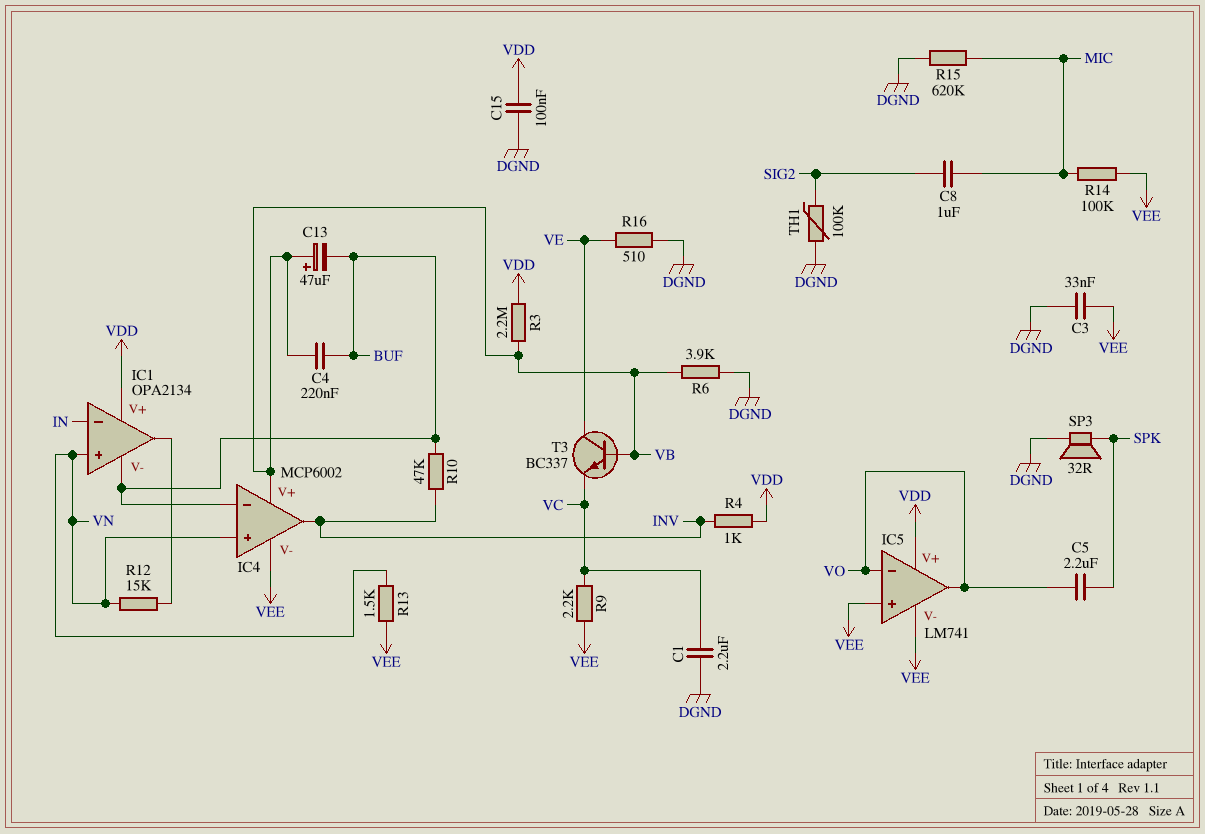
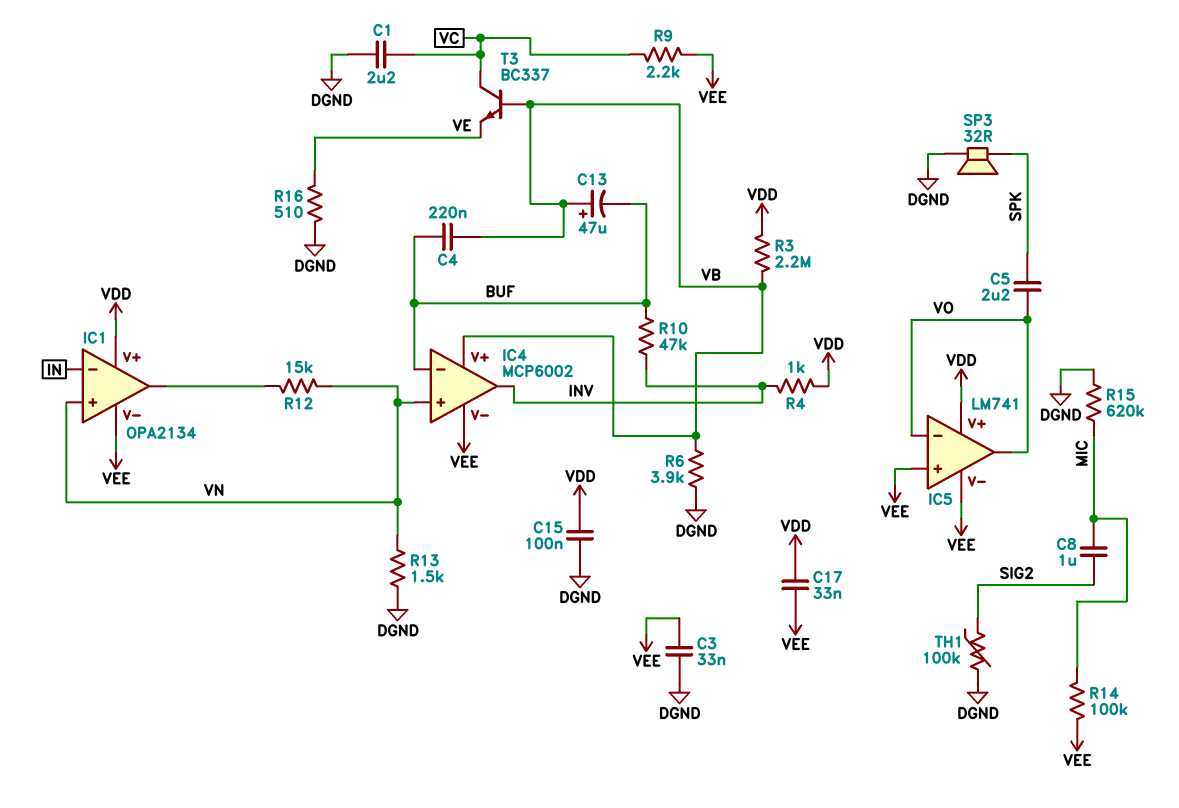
C17: none -> 33nF (VDD, VEE)
IC1 pin V-: BUF -> VEE
R13: 1.5k (VEE, VN) -> 1.5k (DGND, VN)
T3: NPN BC337 (B VB, C VE, E VC) -> NPN BC337 (B VB, C VC, E VE)

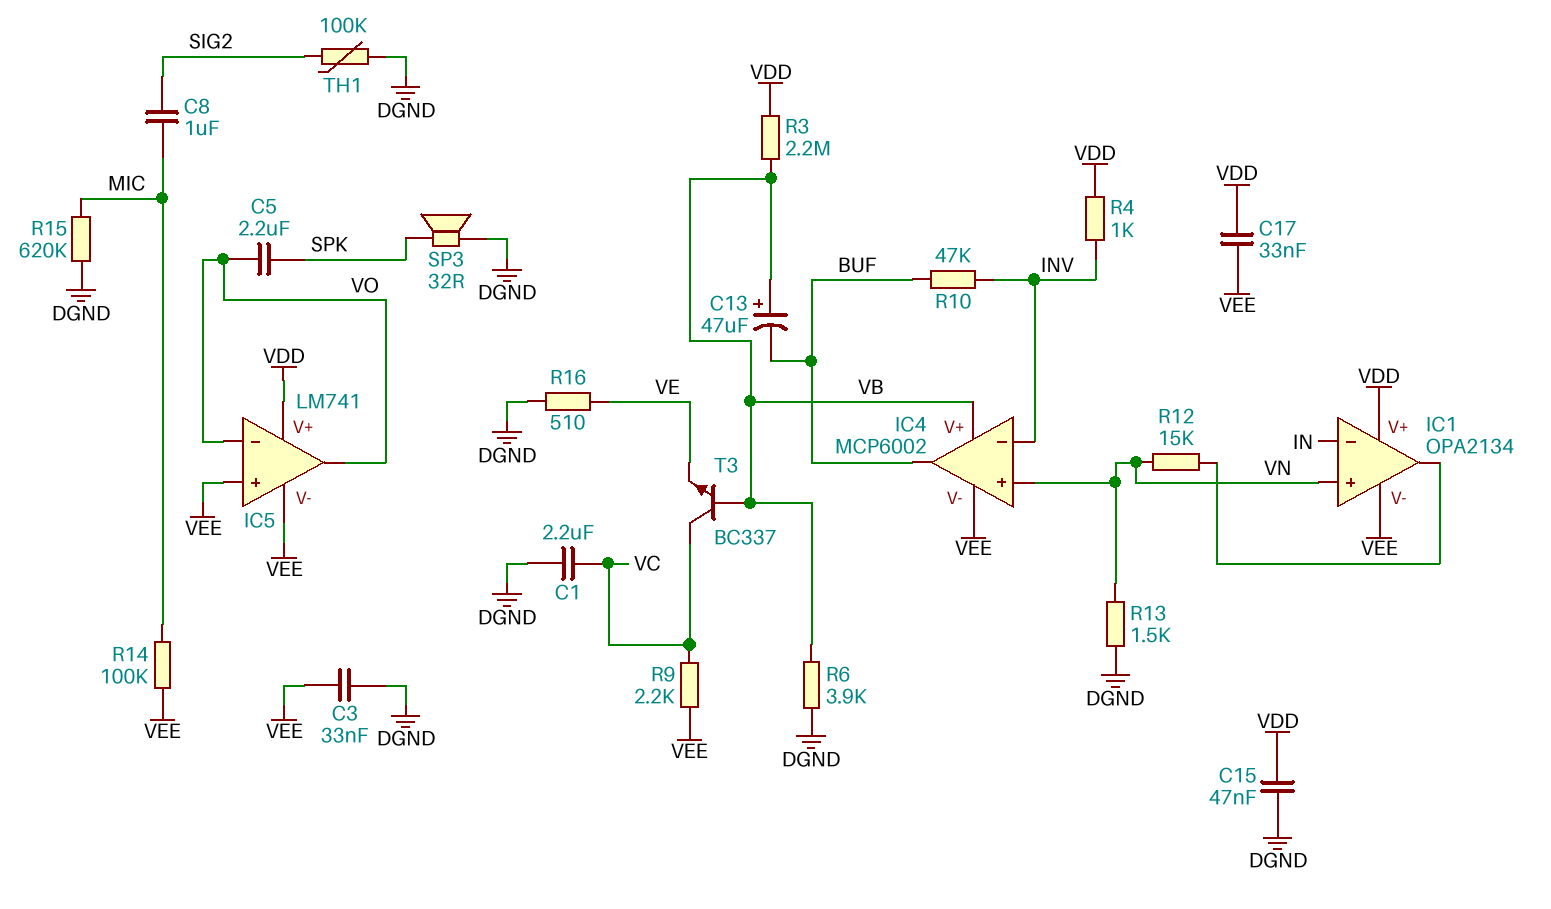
C4: 220nF (BUF, VB) -> none
C15: 100nF (DGND, VDD) -> 47nF (DGND, VDD)
IC4 pin in-: BUF -> INV
IC4 pin out: INV -> BUF

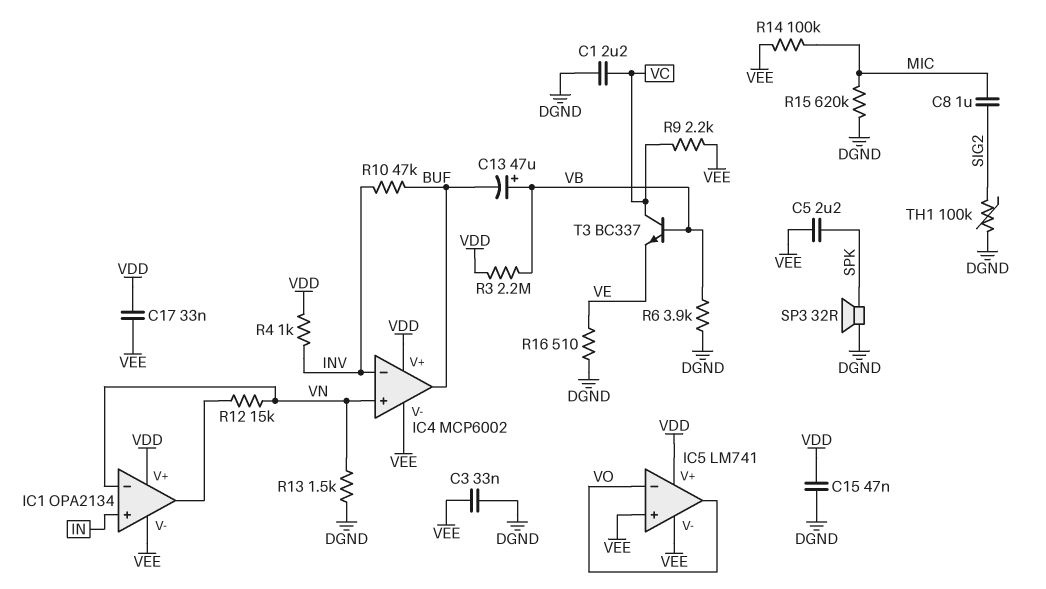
C5: 2.2uF (SPK, VO) -> 2.2uF (SPK, VEE)
IC1 pin in+: VN -> IN
IC1 pin in-: IN -> VN
IC4 pin V+: VB -> VDD

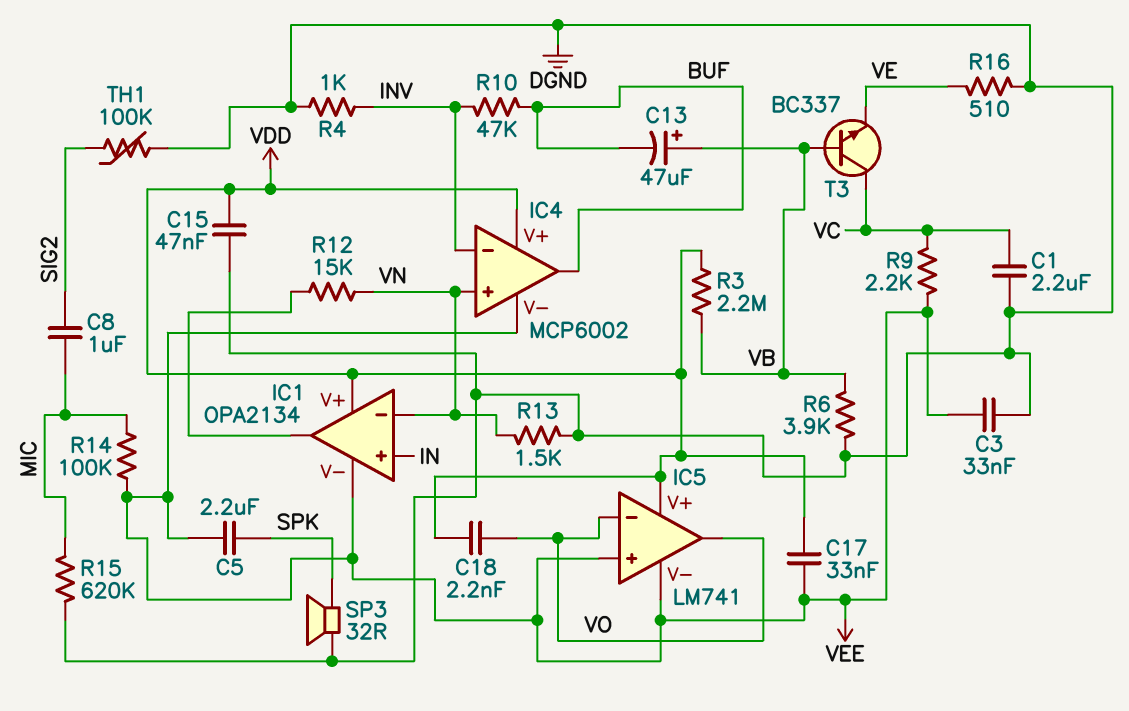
C18: none -> 2.2nF (VDD, VO)
R4: 1k (INV, VDD) -> 1k (DGND, INV)

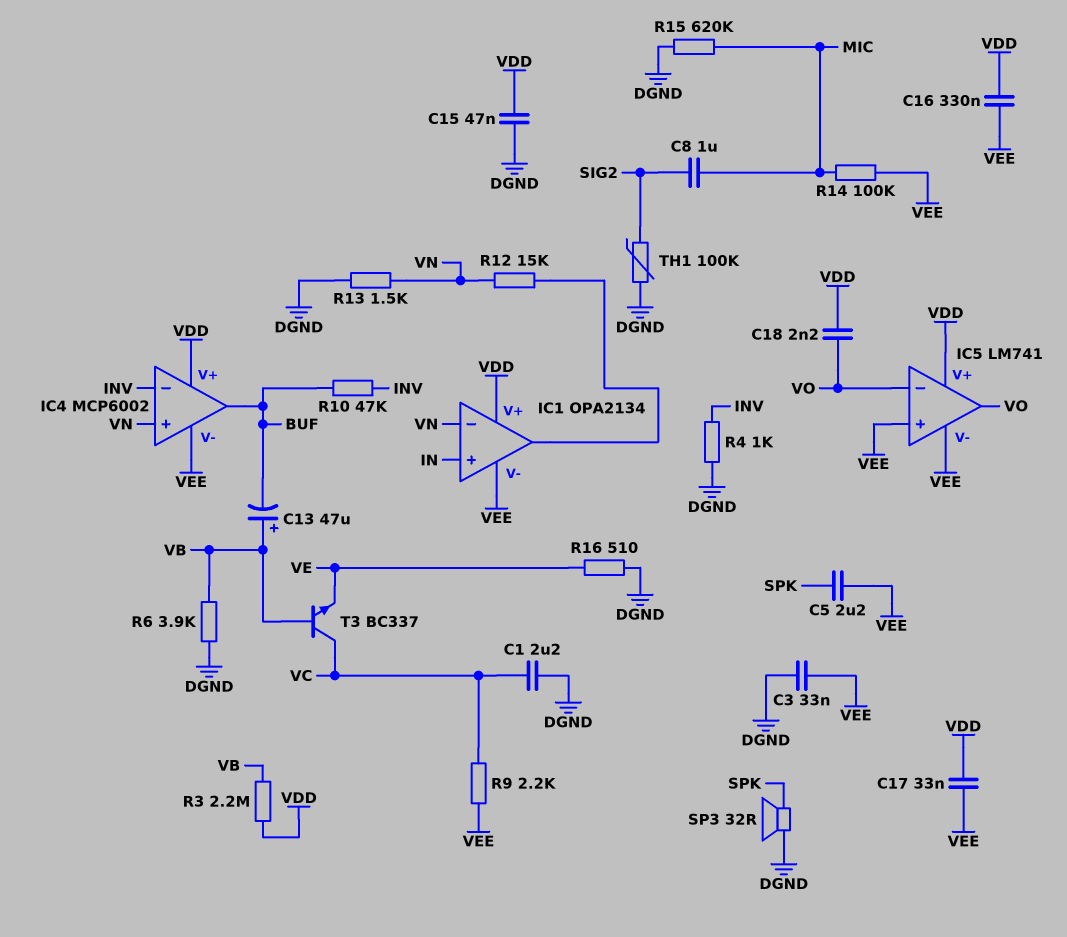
C16: none -> 330nF (VDD, VEE)

